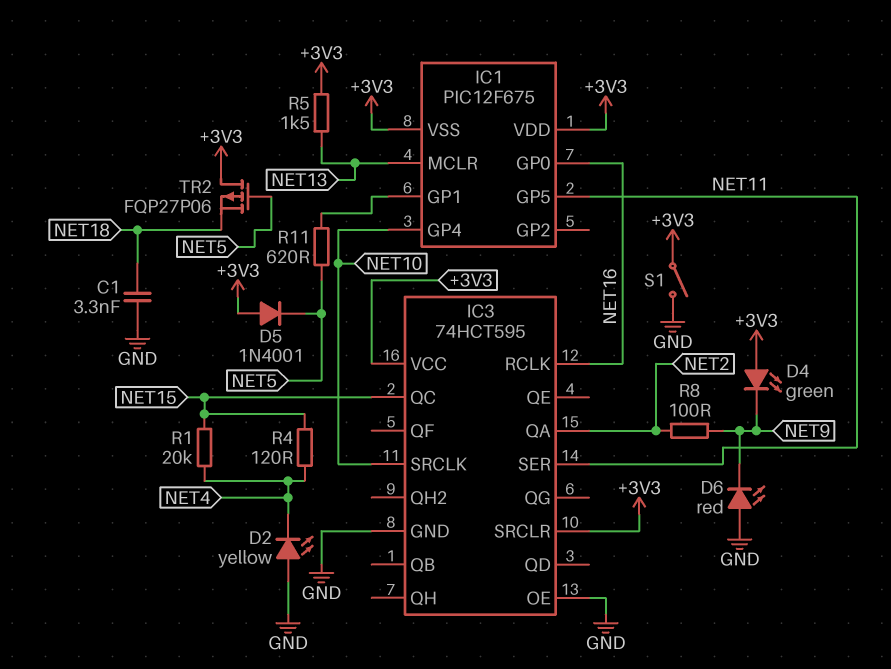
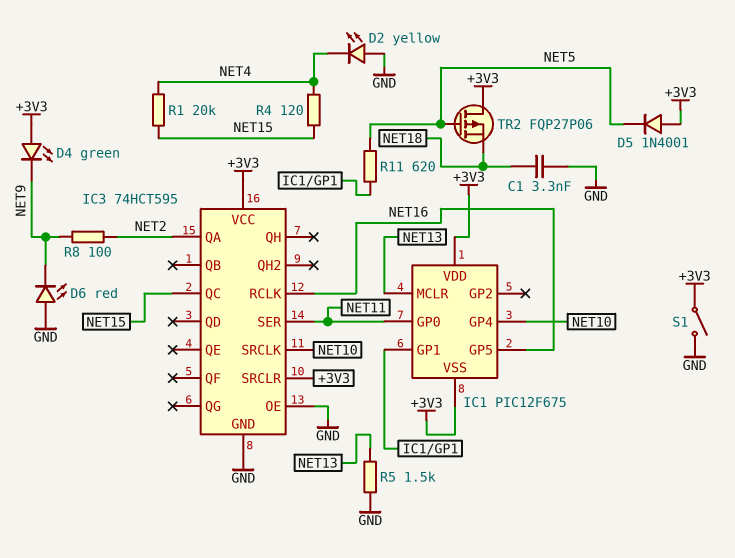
IC1 pin GP0: NET16 -> NET11
IC1 pin GP5: NET11 -> NET16
R5: 1.5k (+3V3, NET13) -> 1.5k (GND, NET13)

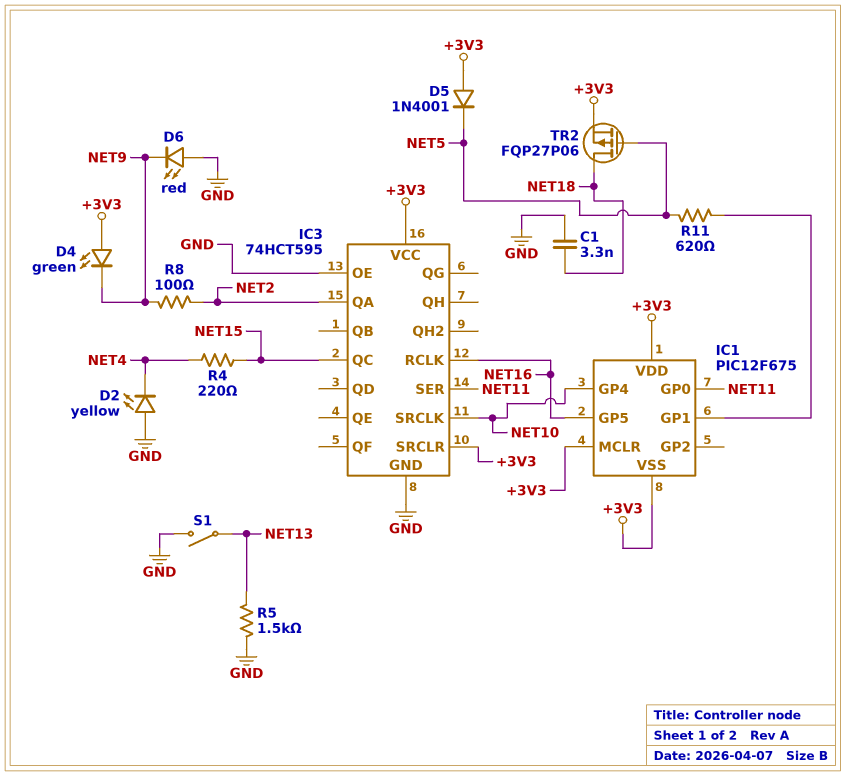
IC1 pin MCLR: NET13 -> +3V3
R1: 20k (NET4, NET15) -> none
R4: 120 (NET4, NET15) -> 220 (NET4, NET15)
S1: switch (+3V3, GND) -> switch (GND, NET13)
TR2: PMOS FQP27P06 (G NET5, D +3V3, S NET18) -> PMOS FQP27P06 (G NET5, D NET18, S +3V3)

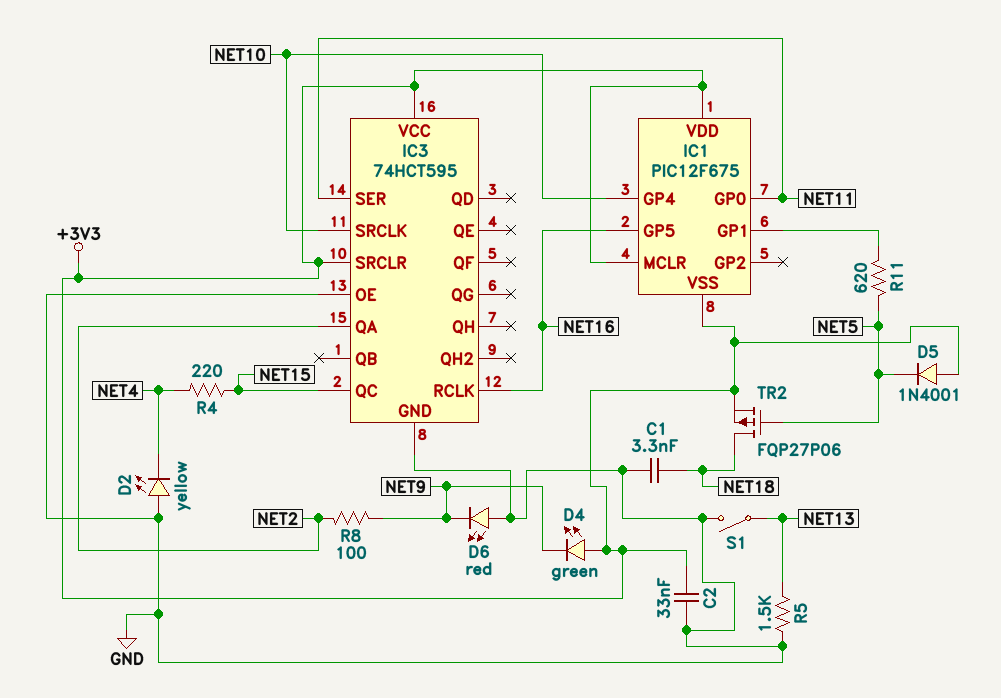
C2: none -> 33nF (+3V3, GND)

